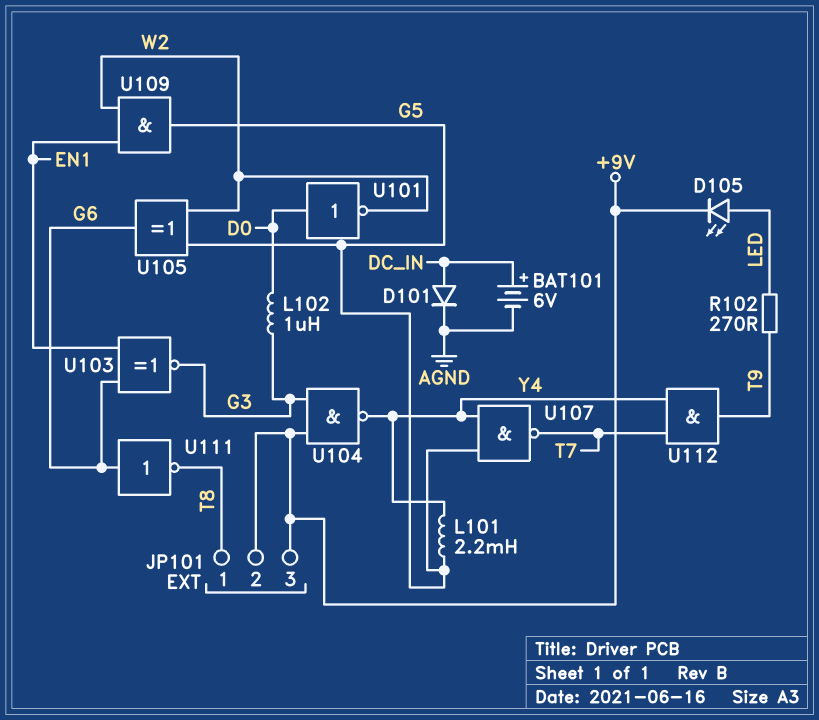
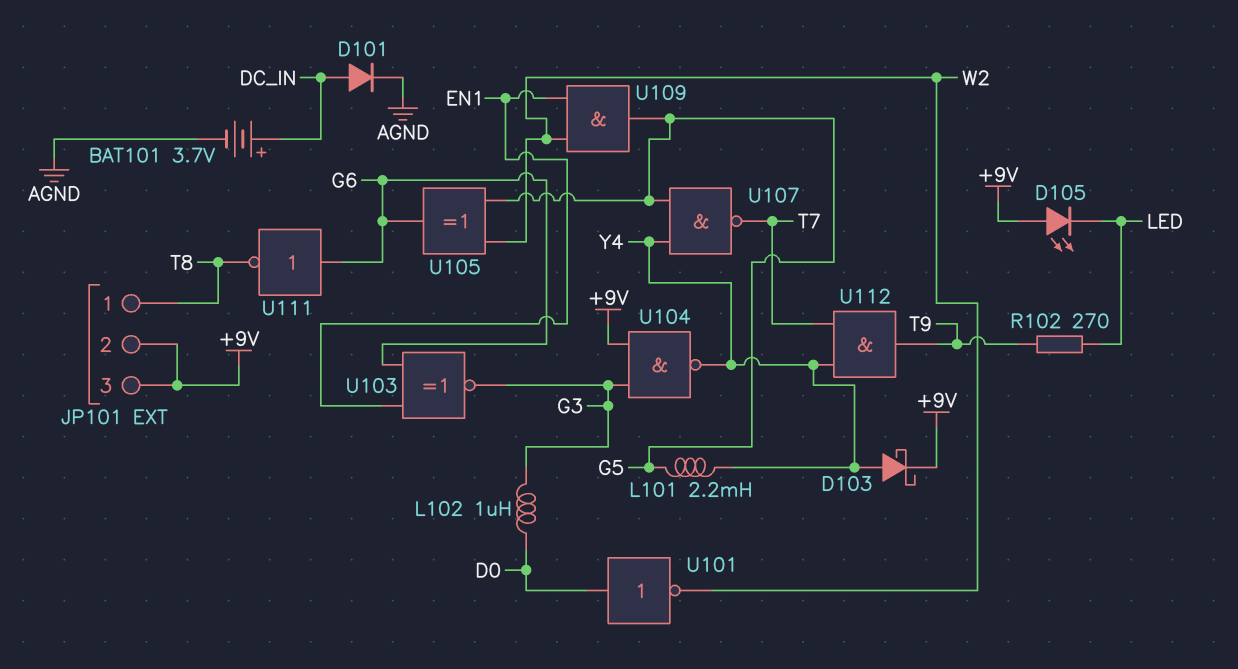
BAT101: 6V (plus DC_IN, minus AGND) -> 3.7V (plus DC_IN, minus AGND)
D103: none -> schottky (A Y4, K +9V)
D105: LED (A LED, K +9V) -> LED (A +9V, K LED)

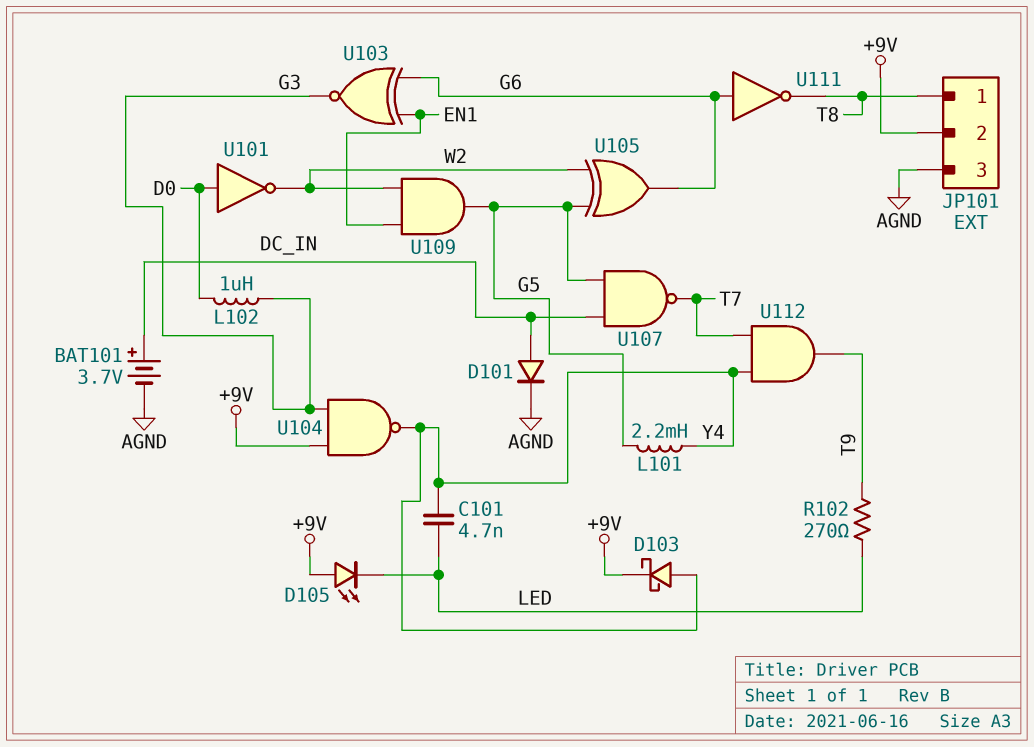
C101: none -> 4.7nF (LED, Y4)
JP101 pin 3: +9V -> AGND
U107: NAND (in G5, in Y4, out T7) -> NAND (in DC_IN, in G5, out T7)

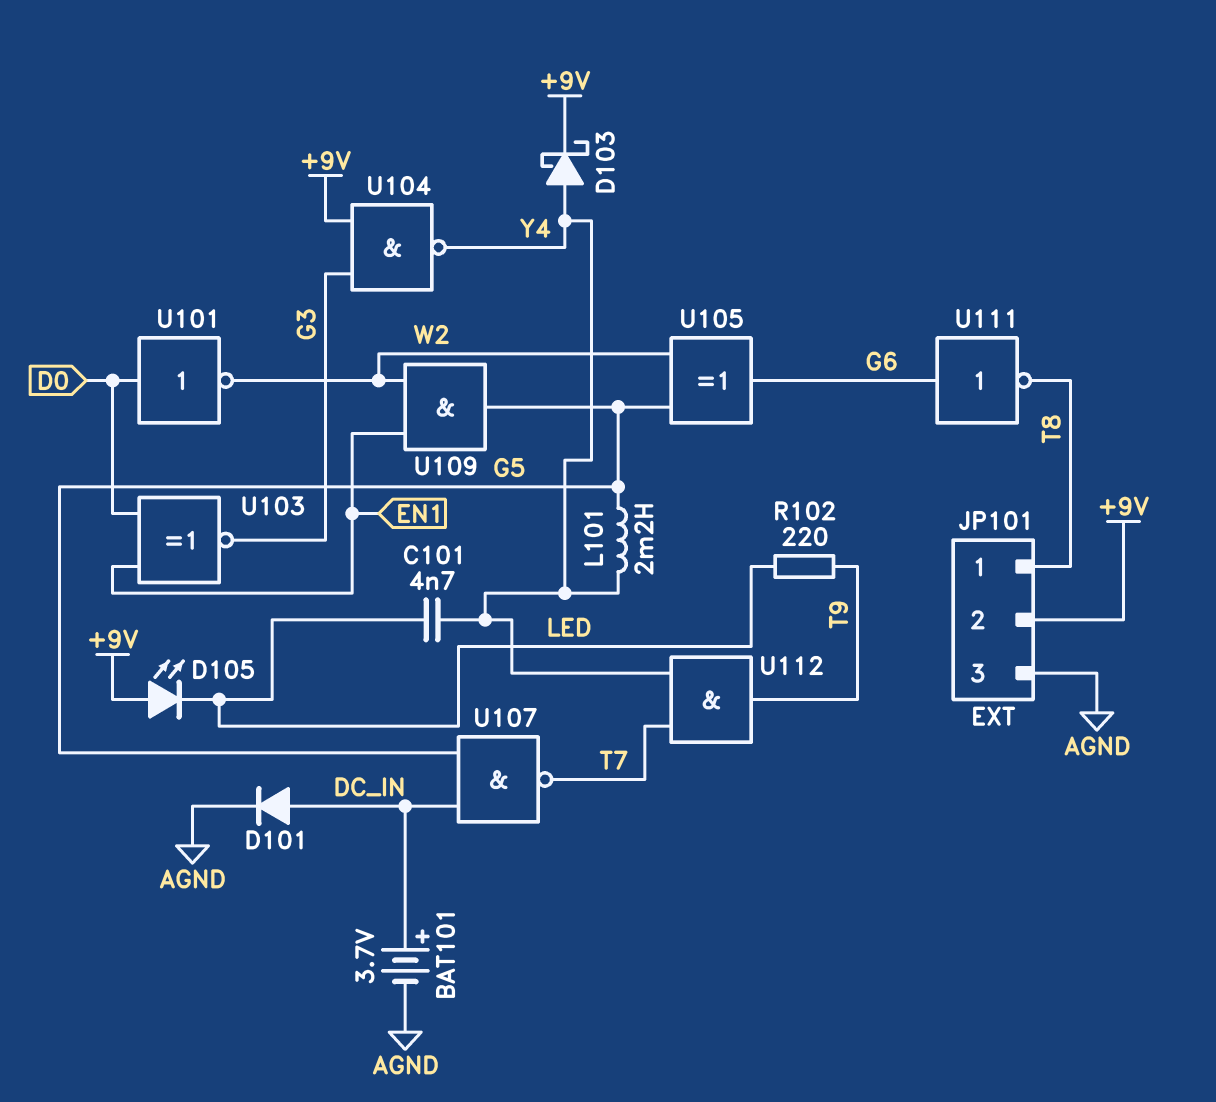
L102: 1uH (D0, G3) -> none
R102: 270 (LED, T9) -> 220 (LED, T9)
U103: XNOR (in EN1, in G6, out G3) -> XNOR (in D0, in EN1, out G3)

